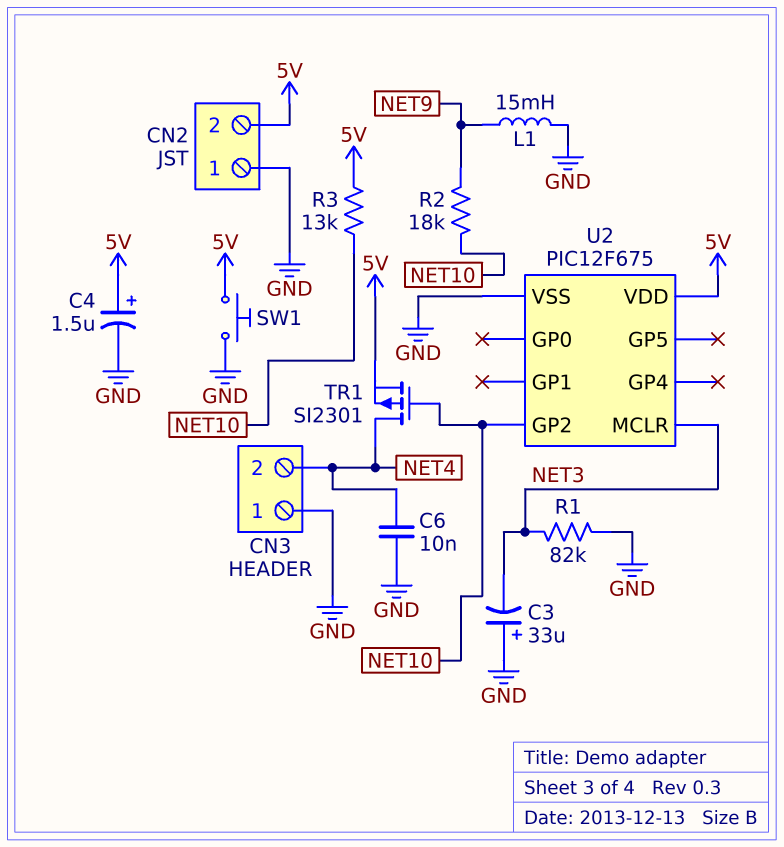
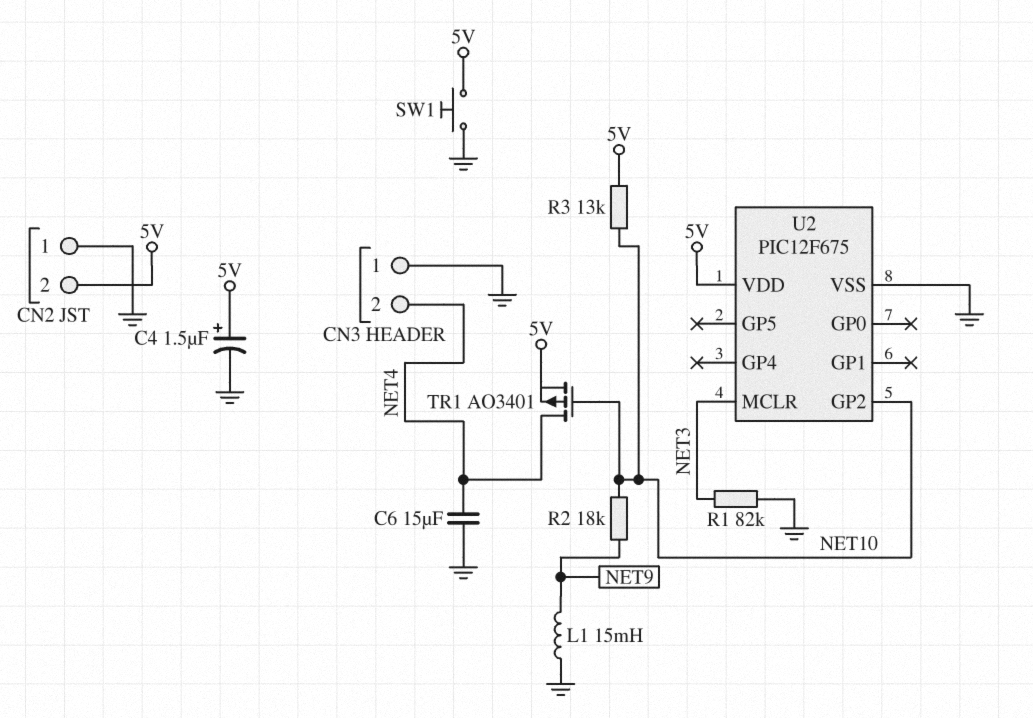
C3: 33uF (plus GND, minus NET3) -> none
C6: 10nF (GND, NET4) -> 15uF (GND, NET4)
TR1: PMOS SI2301 (G NET10, D NET4, S 5V) -> PMOS AO3401 (G NET10, D NET4, S 5V)

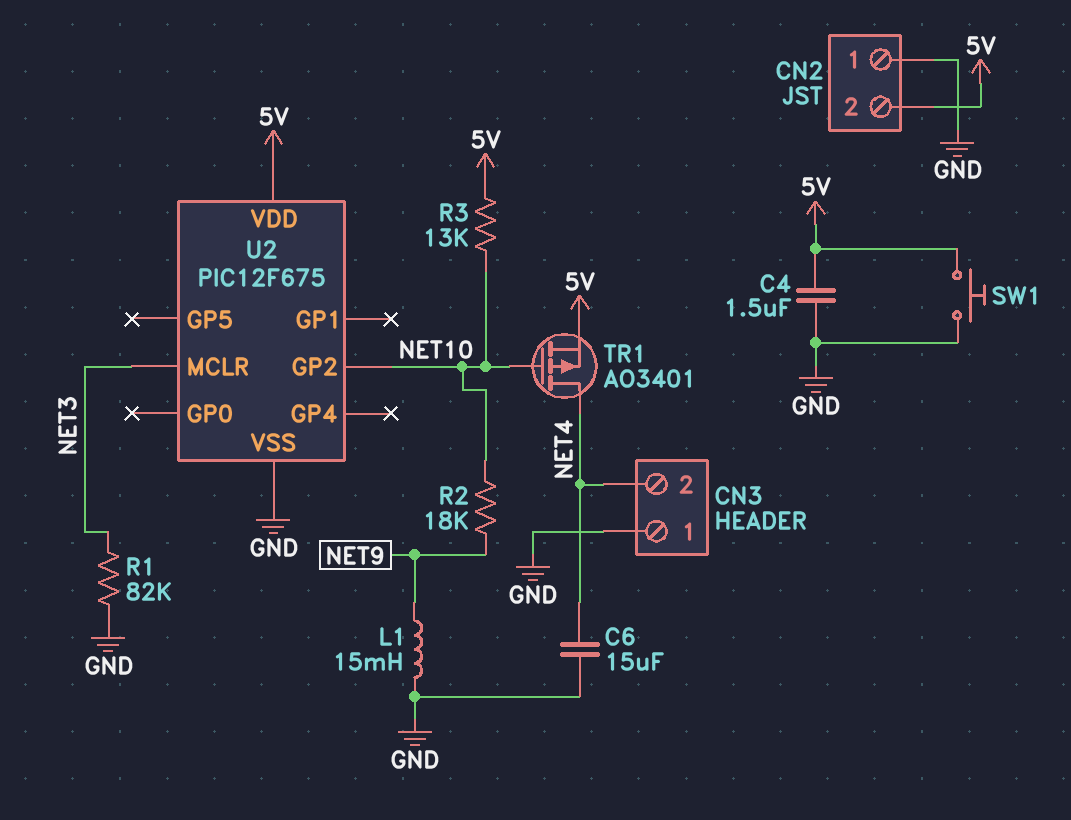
C4: 1.5uF (plus 5V, minus GND) -> 1.5uF (5V, GND)

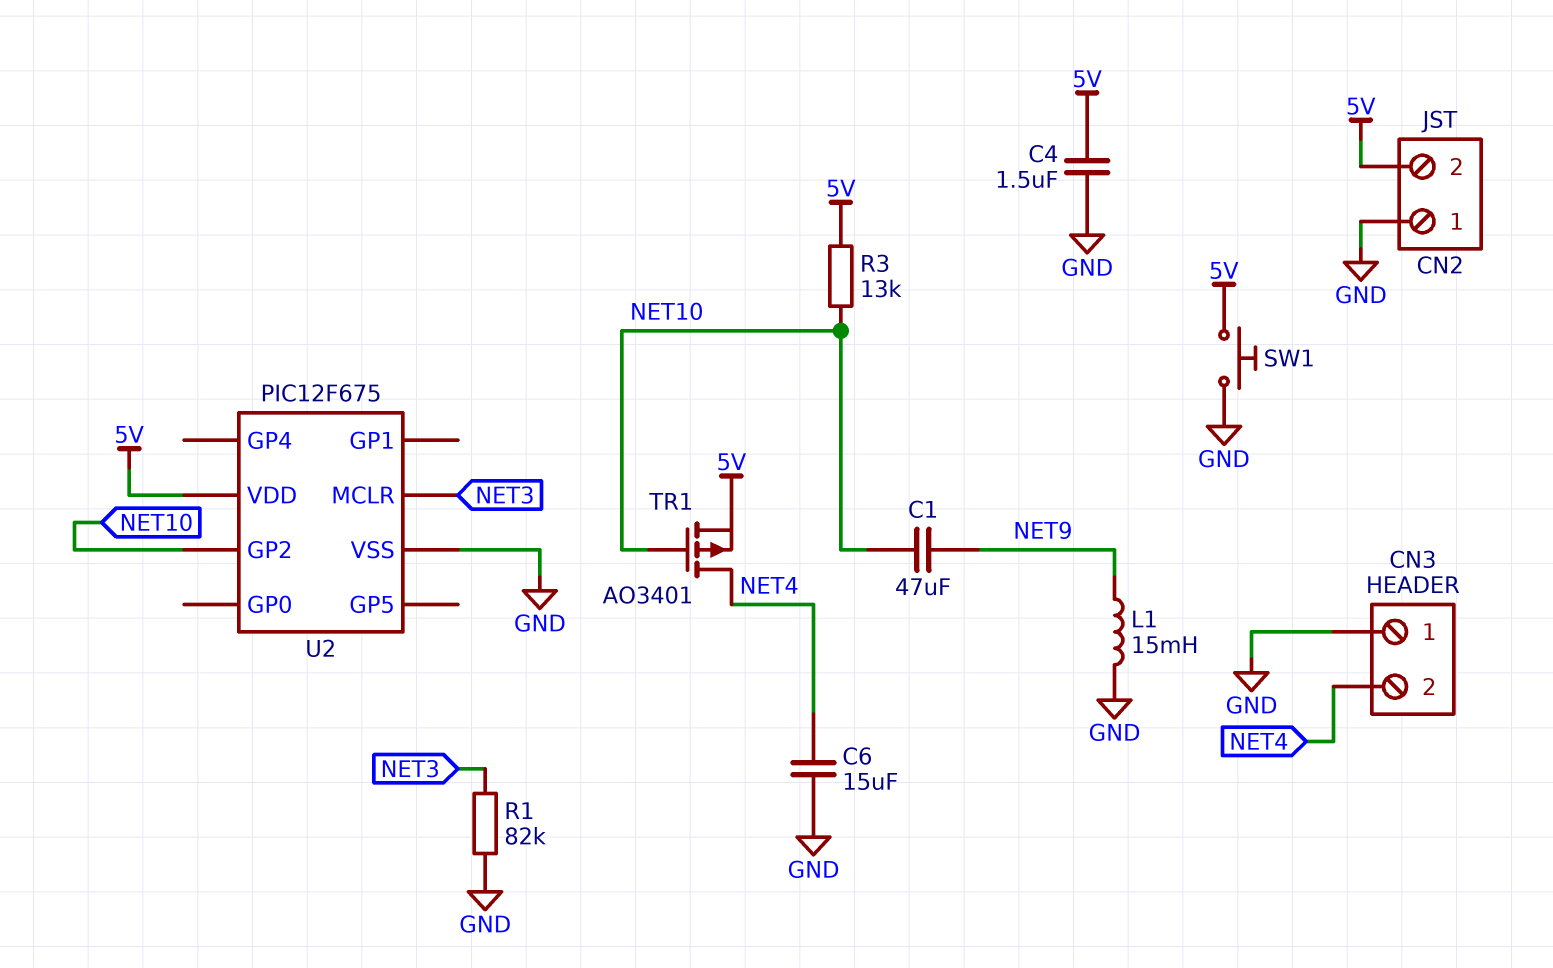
C1: none -> 47uF (NET9, NET10)
R2: 18k (NET9, NET10) -> none

